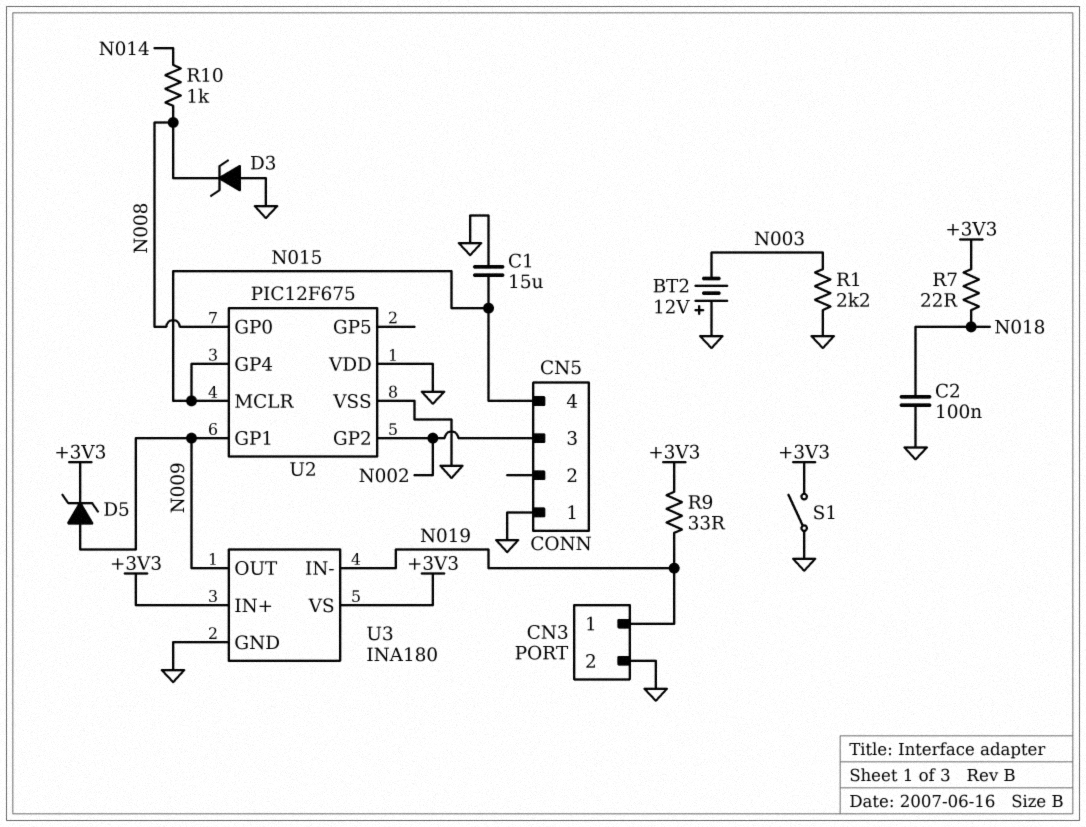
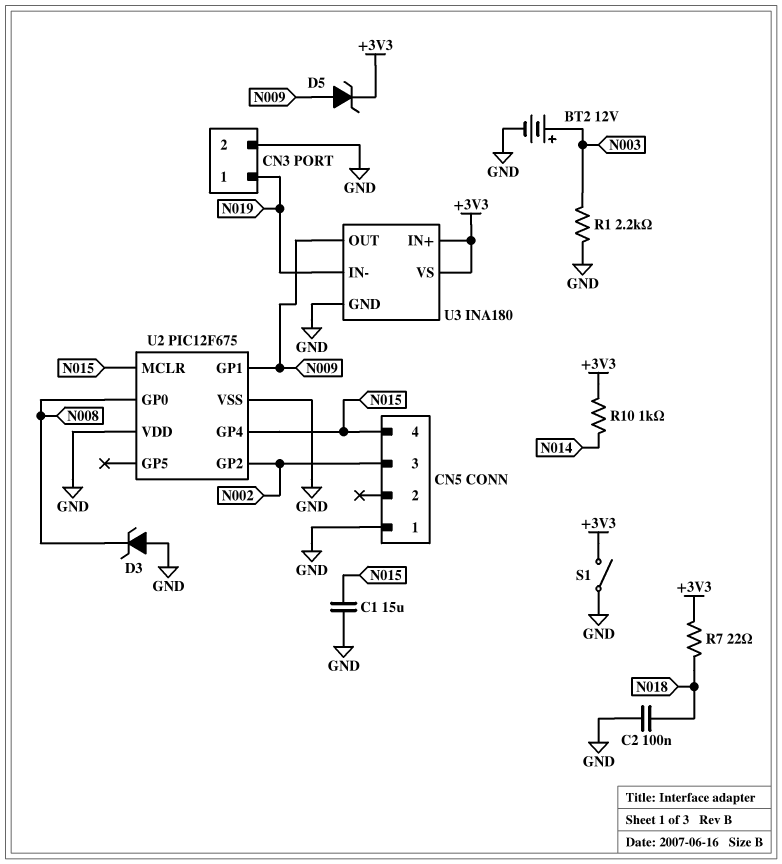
BT2: 12V (plus GND, minus N003) -> 12V (plus N003, minus GND)
R9: 33 (+3V3, N019) -> none
R10: 1k (N008, N014) -> 1k (+3V3, N014)

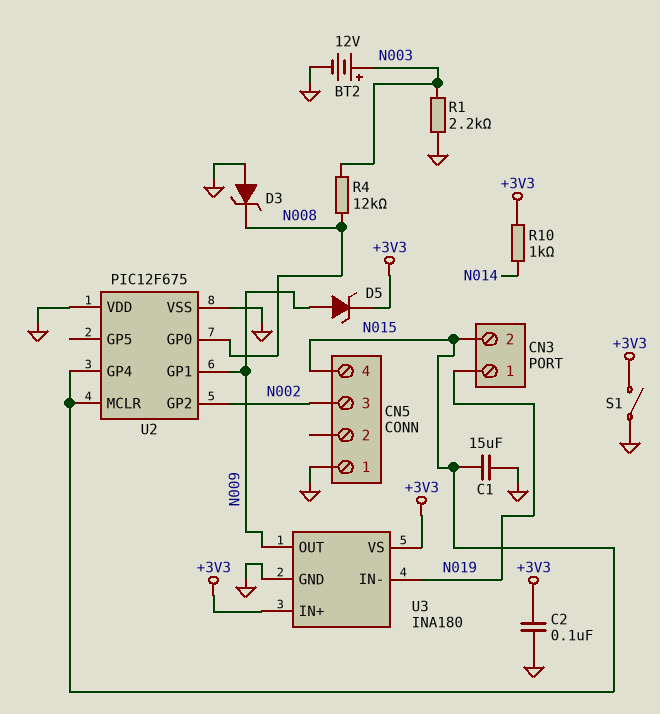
C2: 100nF (GND, N018) -> 100nF (+3V3, GND)
CN3 pin 2: GND -> N015
R4: none -> 12k (N003, N008)
R7: 22 (+3V3, N018) -> none

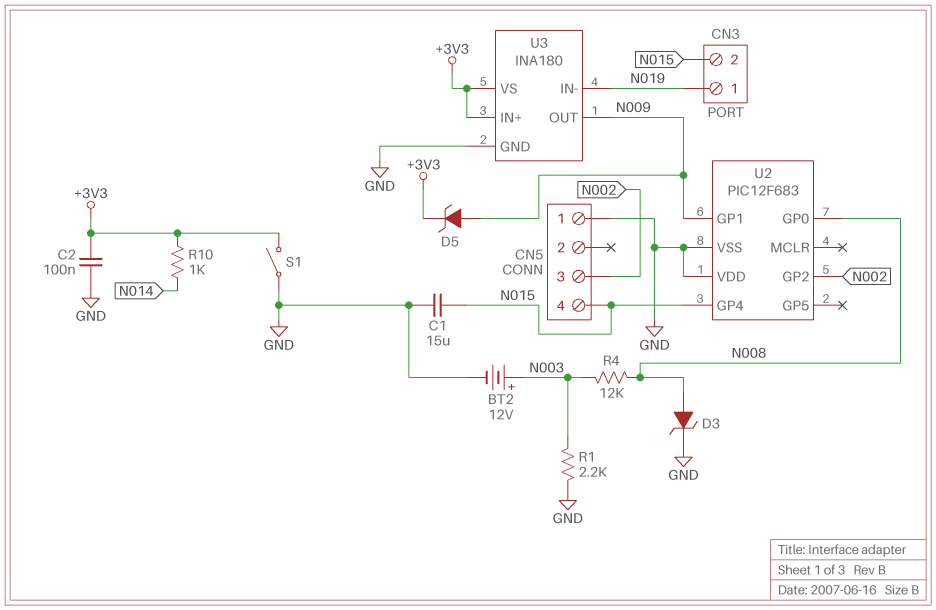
D3: zener (A GND, K N008) -> zener (A N008, K GND)
U2: PIC12F675 -> PIC12F683
U2 pin MCLR: N015 -> none

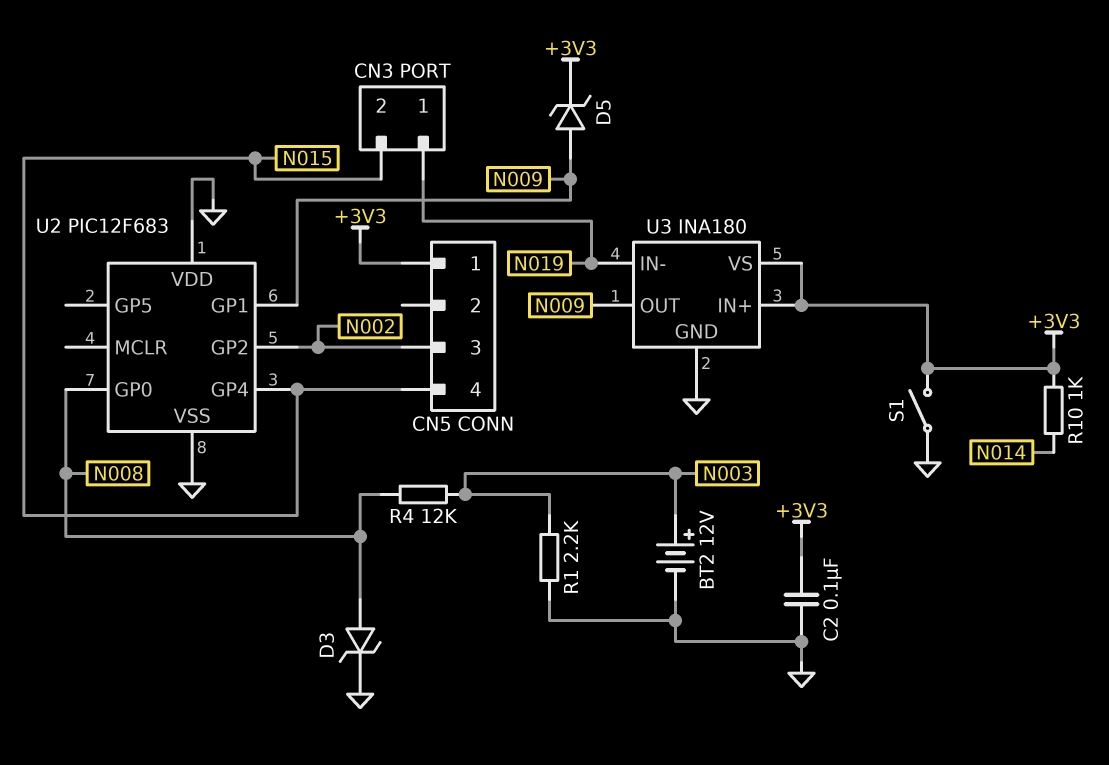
C1: 15uF (GND, N015) -> none
CN5 pin 1: GND -> +3V3

